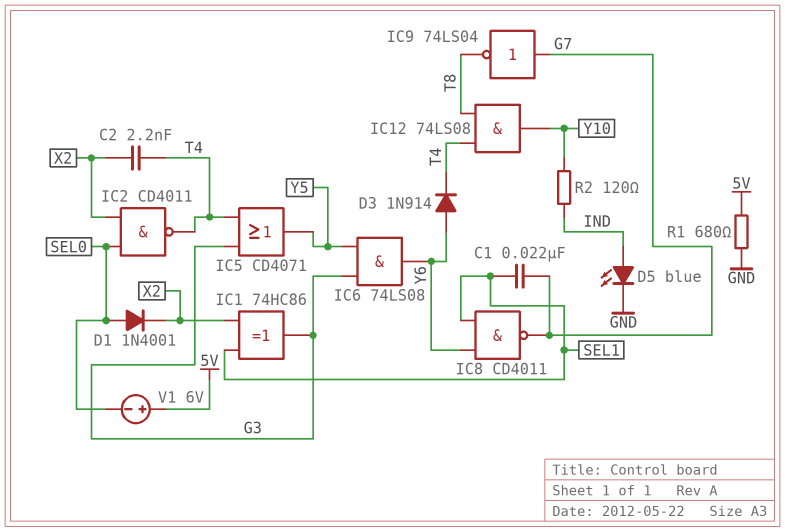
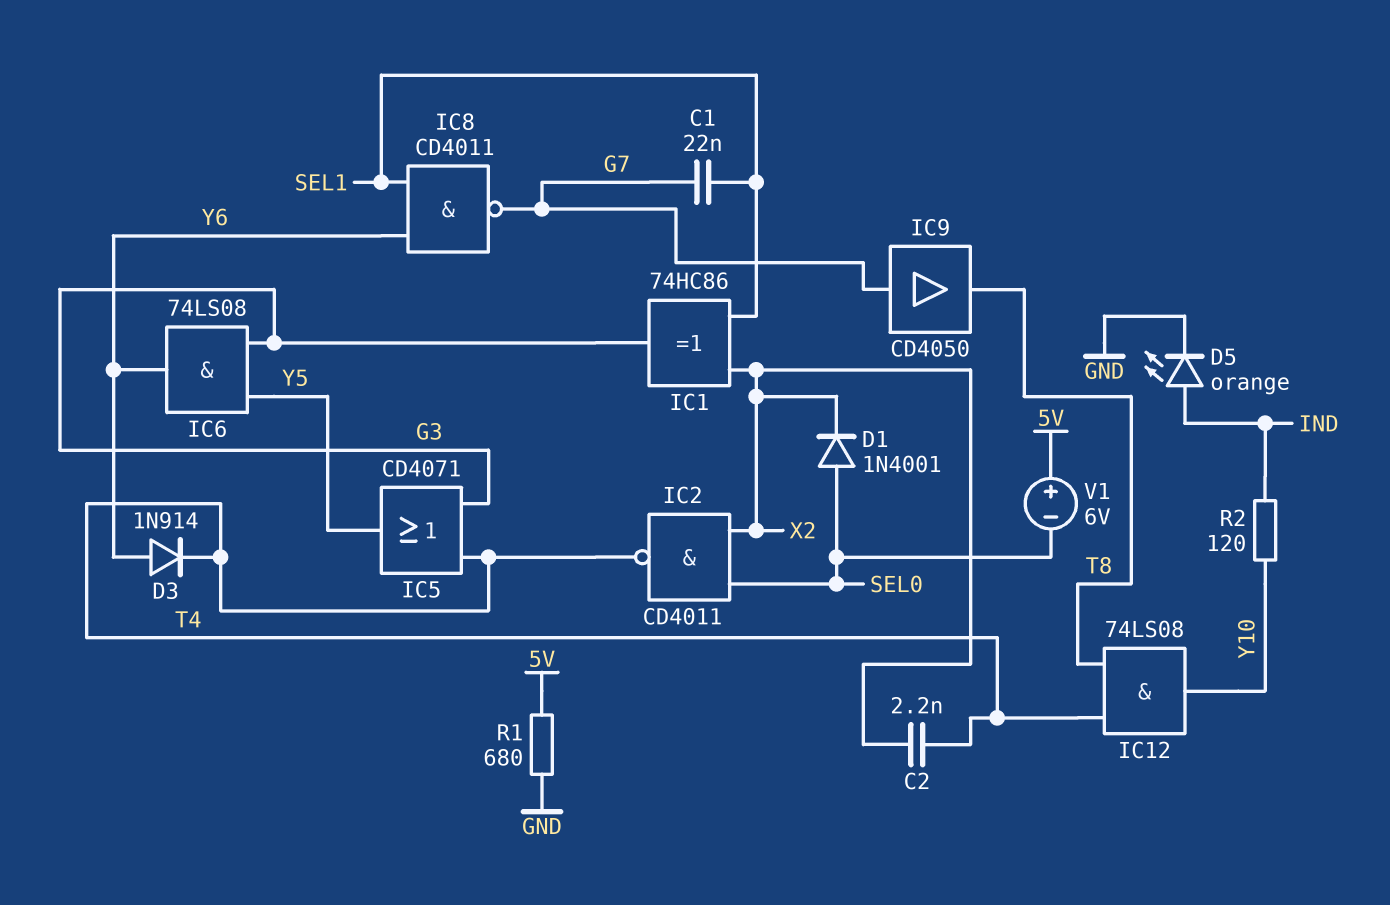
D5: LED blue (A IND, K GND) -> LED orange (A IND, K GND)
IC9: NOT 74LS04 (in G7, out T8) -> buffer CD4050 (in G7, out T8)

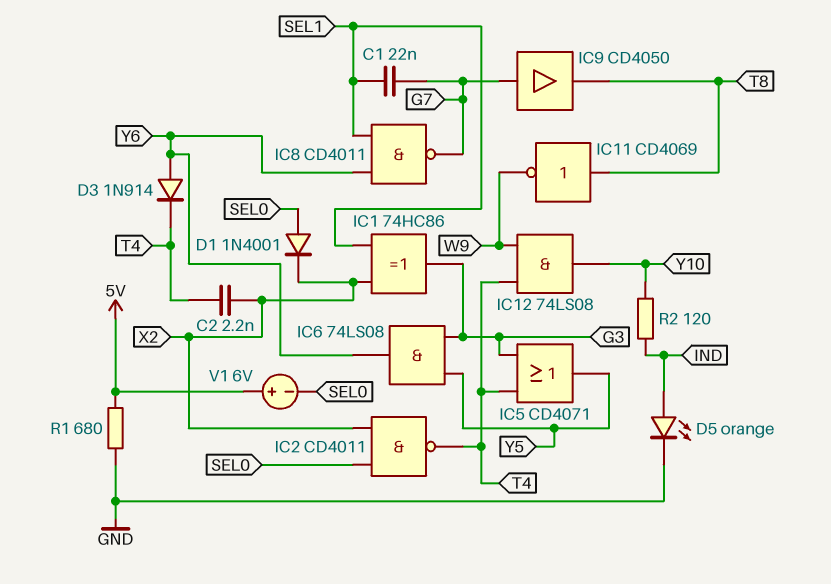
IC11: none -> NOT CD4069 (in T8, out W9)
IC12: AND 74LS08 (in T4, in T8, out Y10) -> AND 74LS08 (in T4, in W9, out Y10)

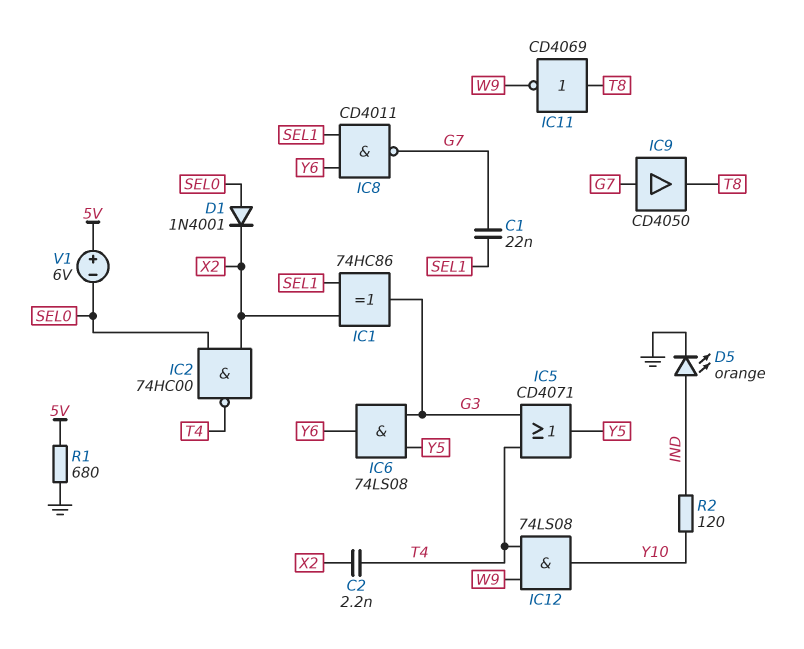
D3: diode 1N914 (A Y6, K T4) -> none
IC2: NAND CD4011 (in SEL0, in X2, out T4) -> NAND 74HC00 (in SEL0, in X2, out T4)

